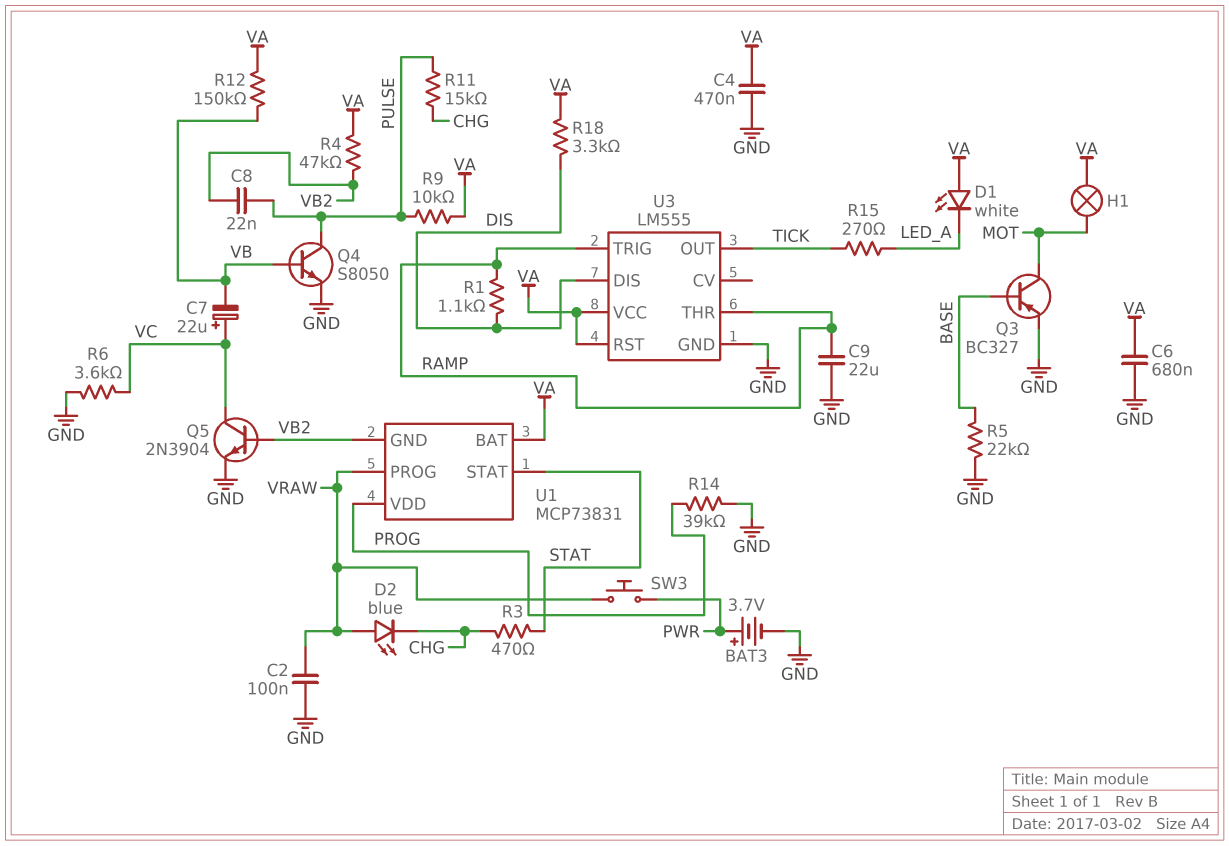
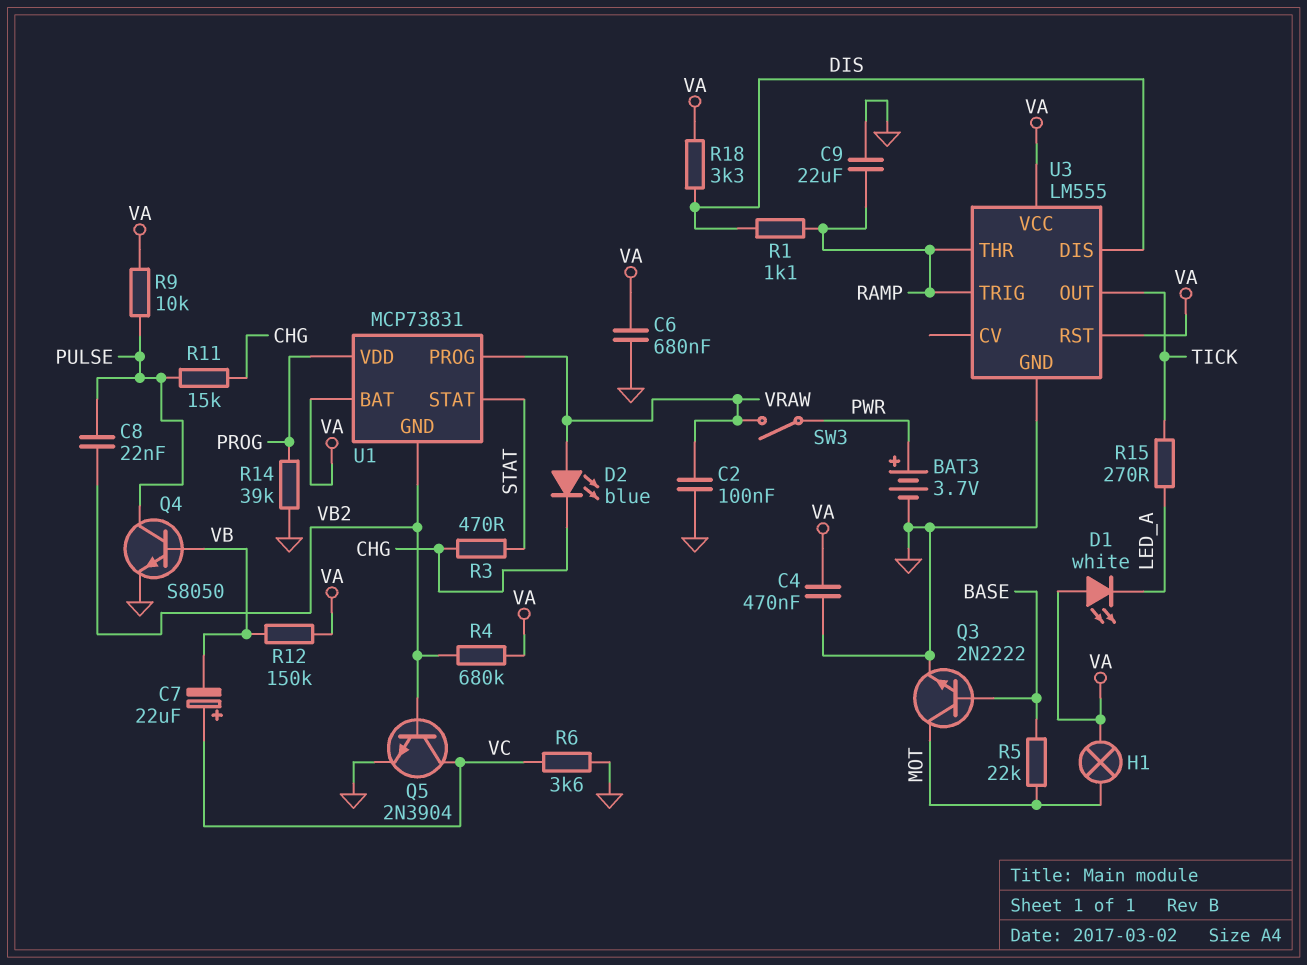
Q3: PNP BC327 (B BASE, C MOT, E GND) -> NPN 2N2222 (B BASE, C MOT, E GND)
R4: 47k (VA, VB2) -> 680k (VA, VB2)
R5: 22k (BASE, GND) -> 22k (BASE, MOT)
SW3: button (PWR, VRAW) -> switch (PWR, VRAW)

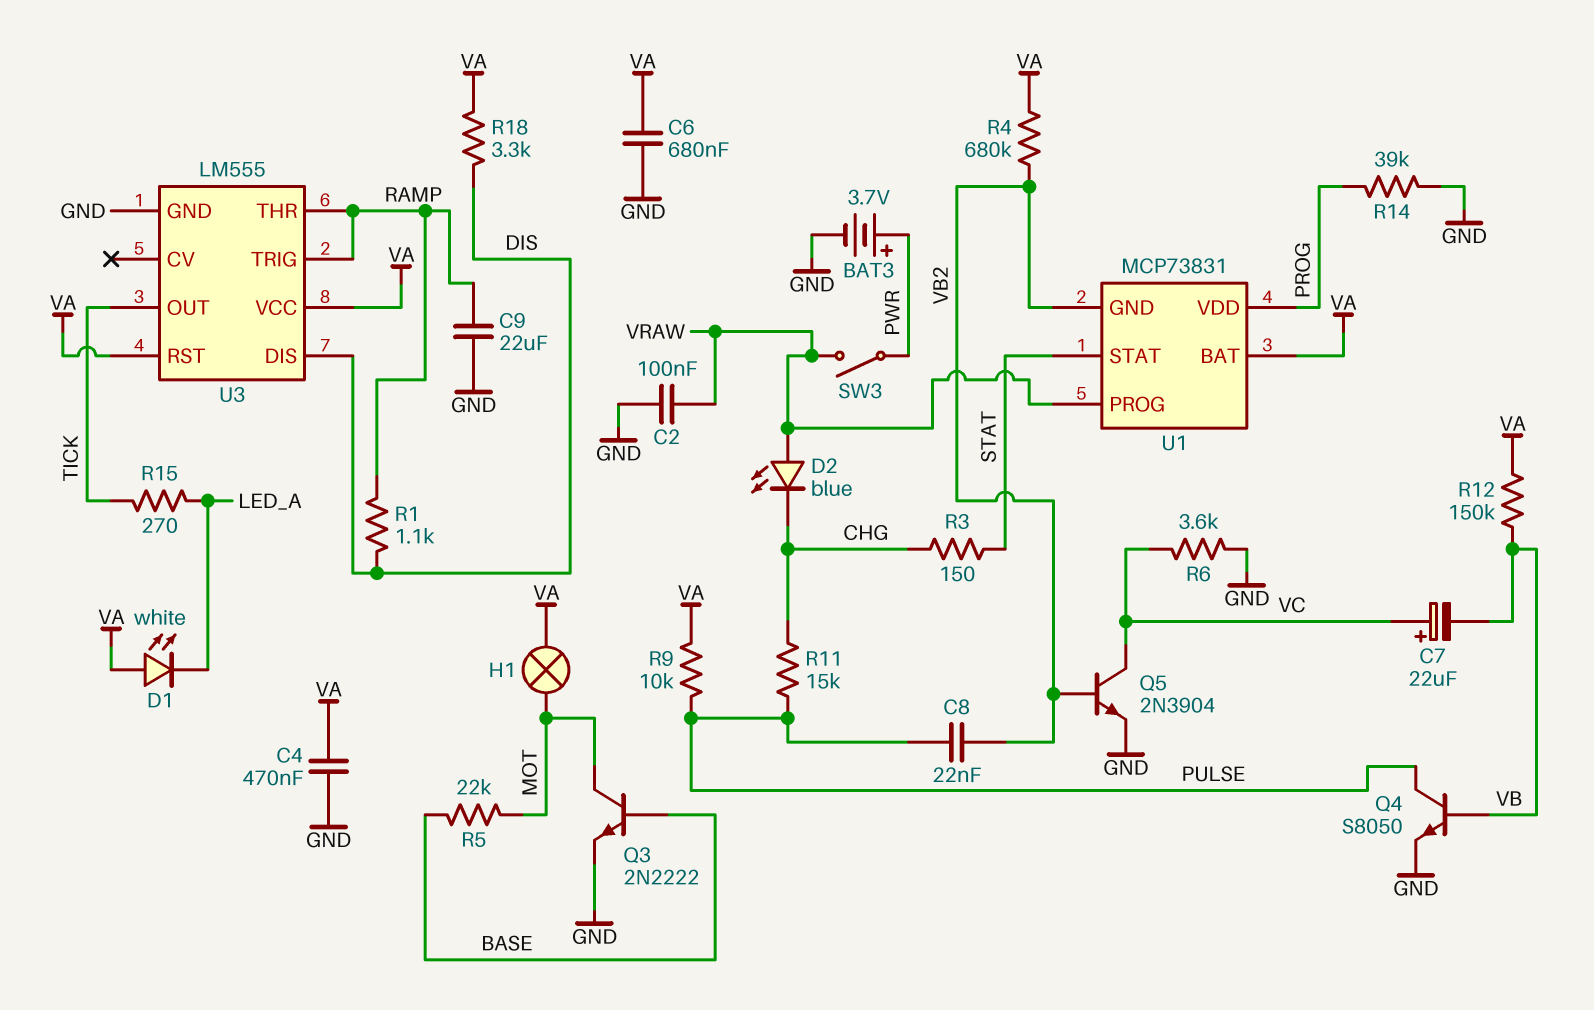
R3: 470 (CHG, STAT) -> 150 (CHG, STAT)

